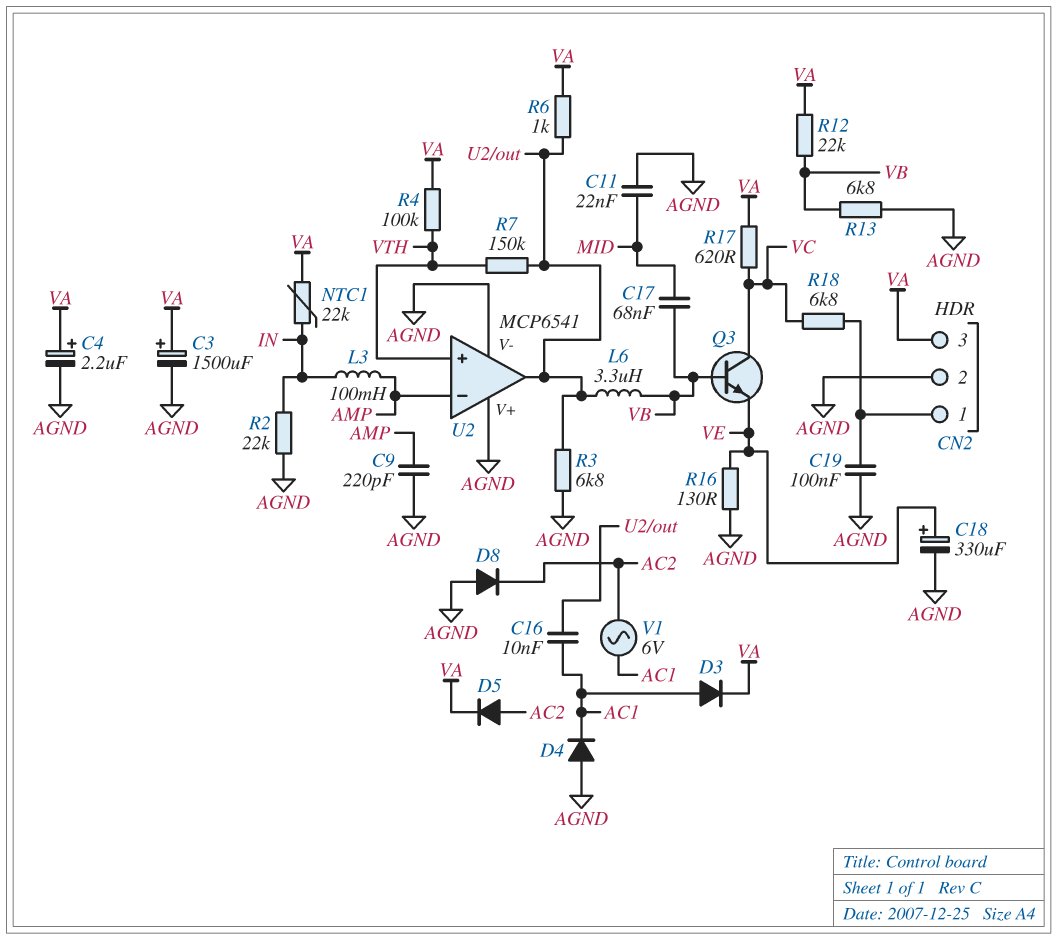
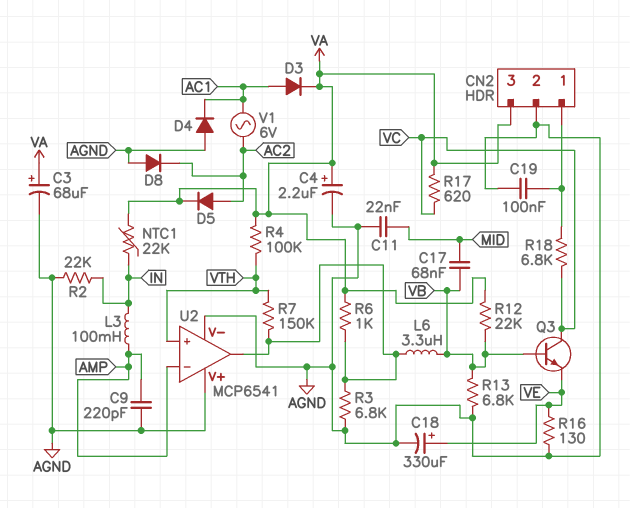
C3: 1500uF (plus VA, minus AGND) -> 68uF (plus VA, minus AGND)
C16: 10nF (AC1, U2/out) -> none

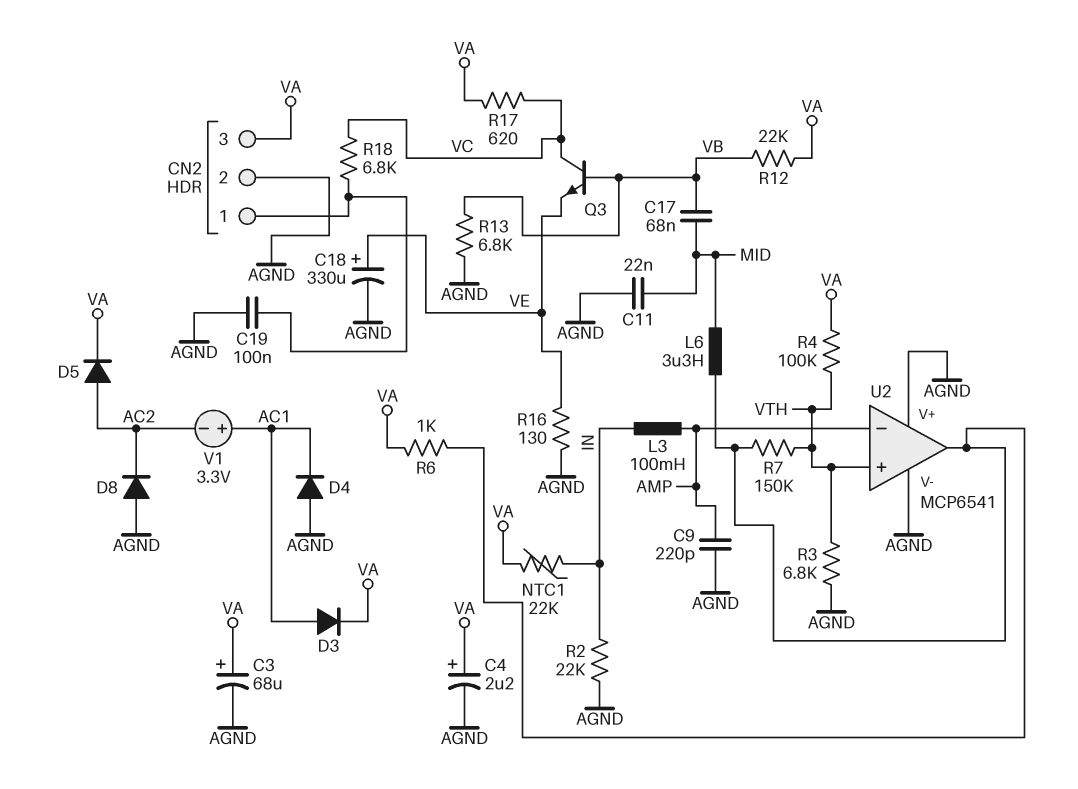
L6: 3.3uH (U2/out, VB) -> 3.3uH (MID, U2/out)
R3: 6.8k (AGND, U2/out) -> 6.8k (AGND, VTH)
V1: AC 6V (AC1, AC2) -> 3.3V (plus AC1, minus AC2)

